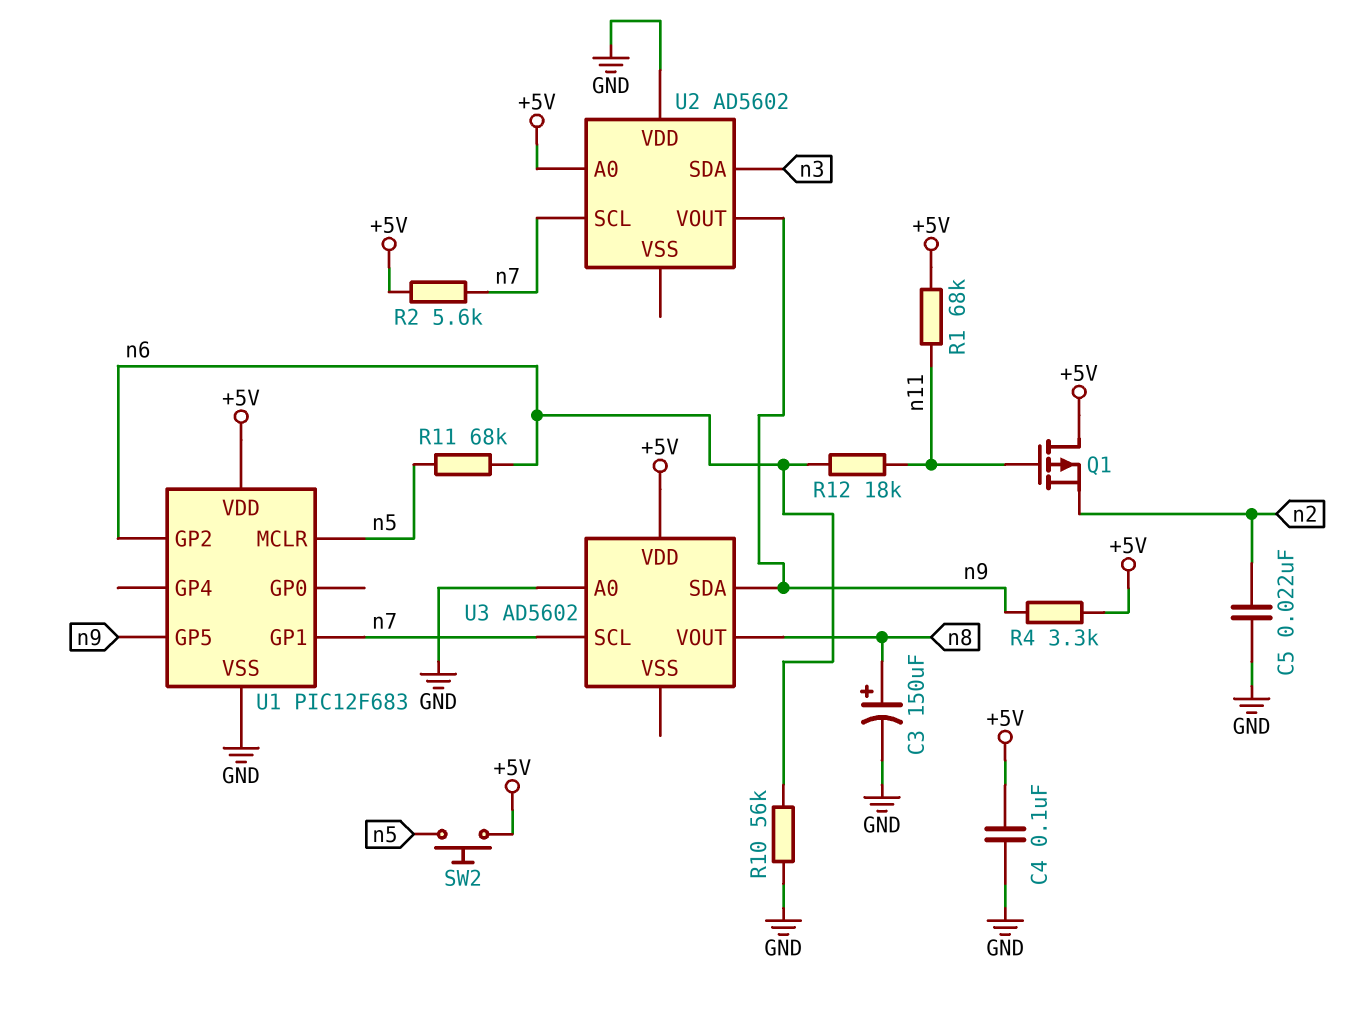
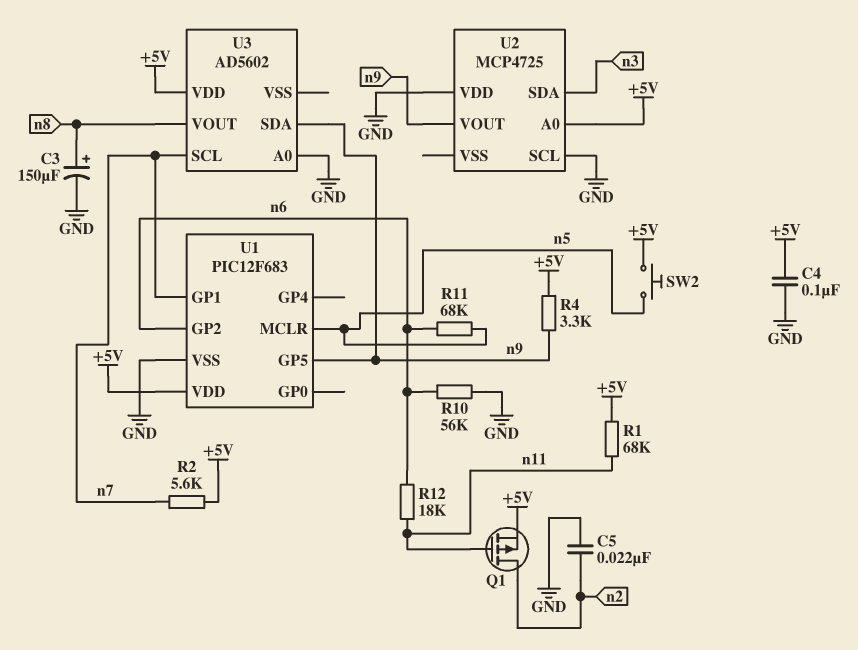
Q1: PMOS (G n11, D +5V, S n2) -> PMOS (G n11, D n2, S +5V)
U2: AD5602 -> MCP4725
U2 pin SCL: n7 -> GND

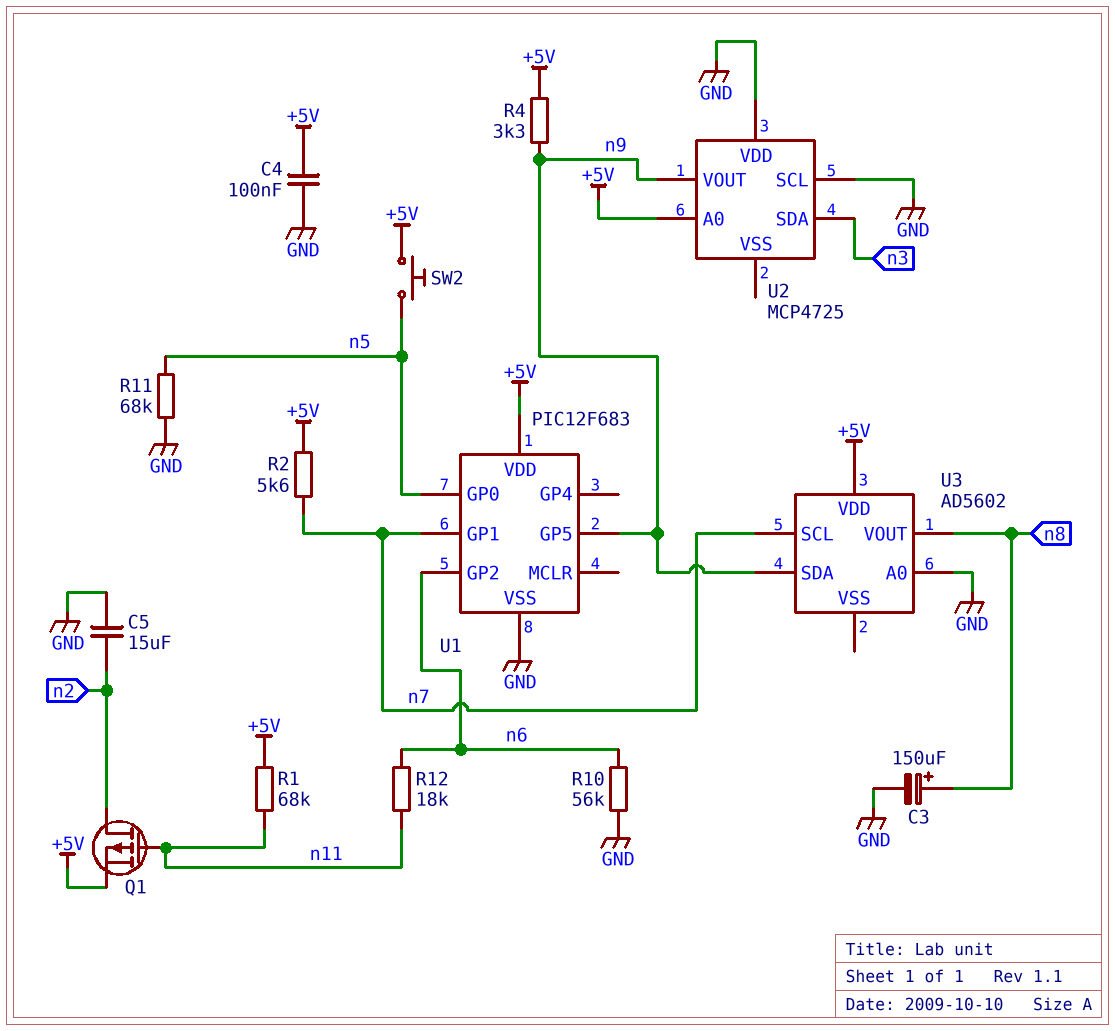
C5: 22nF (GND, n2) -> 15uF (GND, n2)
R11: 68k (n5, n6) -> 68k (GND, n5)
U1 pin GP0: none -> n5
U1 pin MCLR: n5 -> none

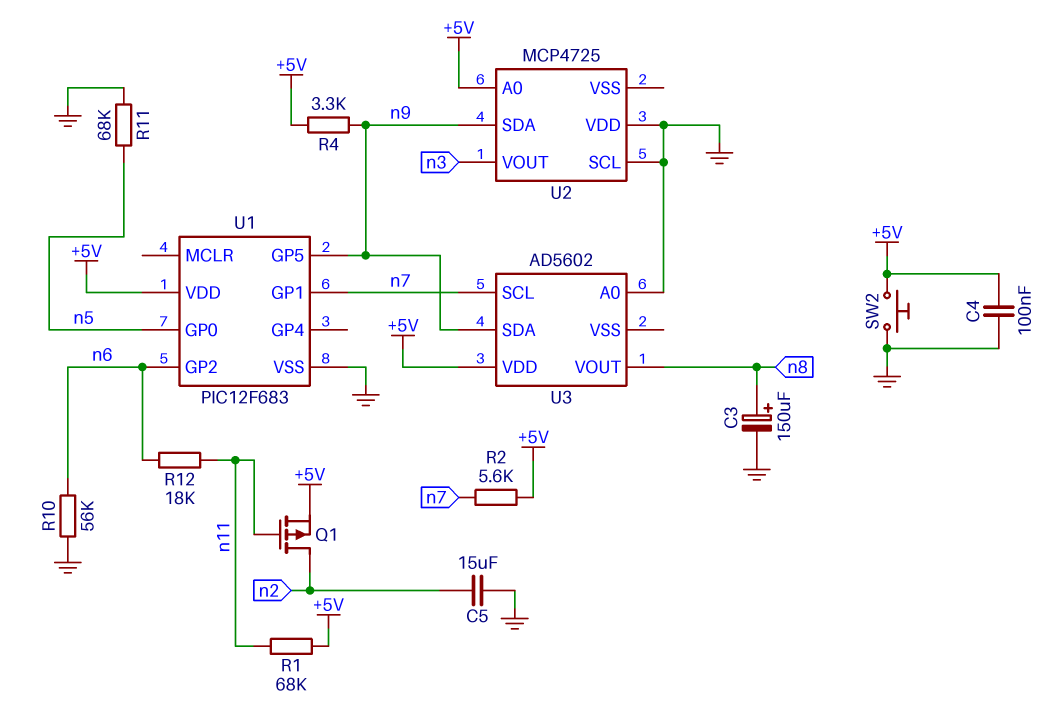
SW2: button (+5V, n5) -> button (+5V, GND)
U2 pin SDA: n3 -> n9
U2 pin VOUT: n9 -> n3

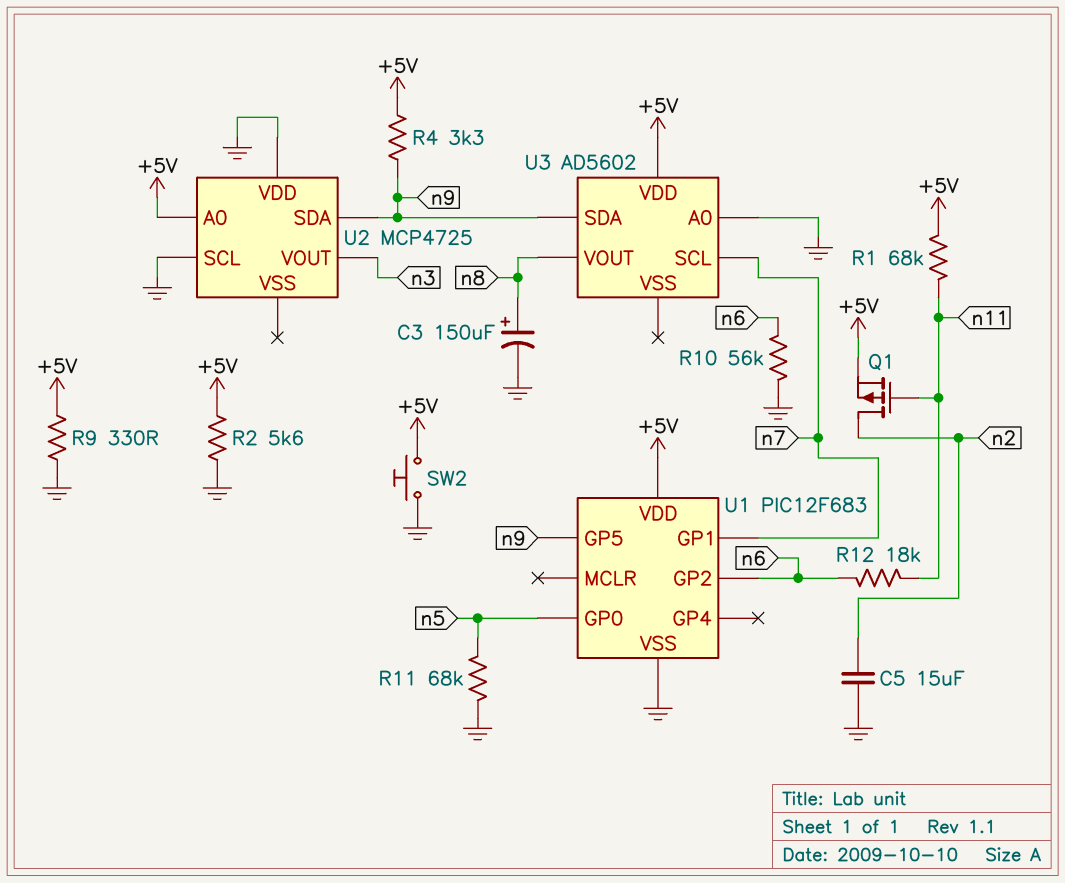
C4: 100nF (+5V, GND) -> none
R2: 5.6k (+5V, n7) -> 5.6k (+5V, GND)
R9: none -> 330 (+5V, GND)

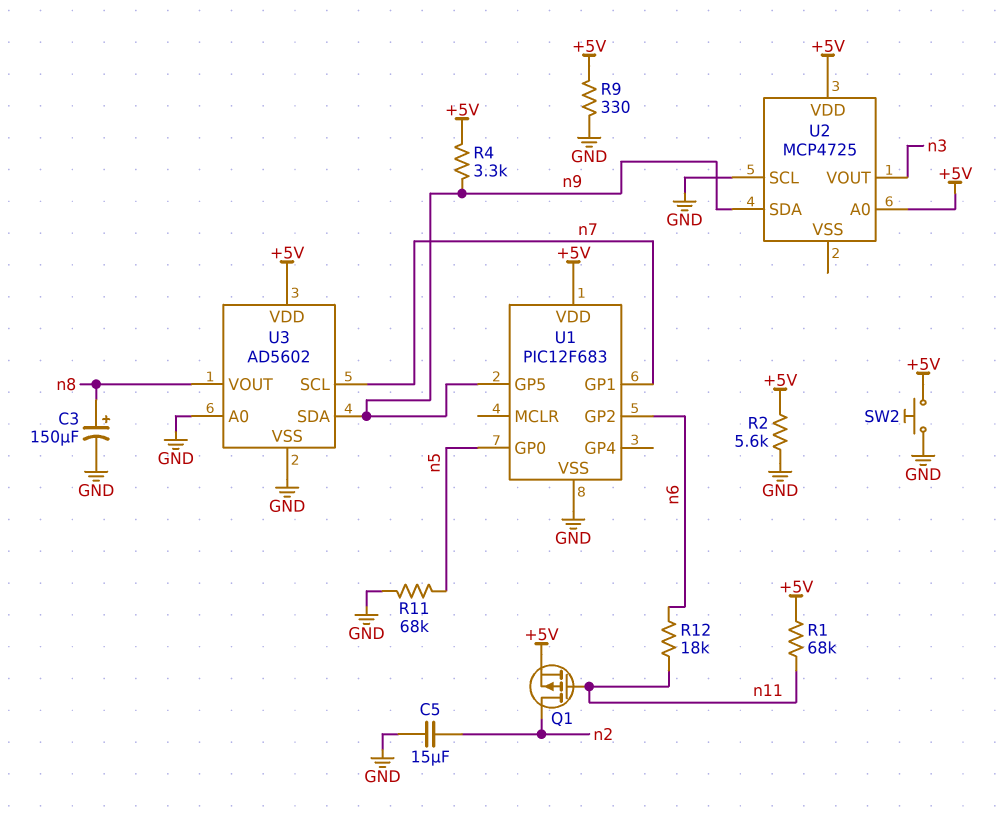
R10: 56k (GND, n6) -> none
U2 pin VDD: GND -> +5V
U3 pin VSS: none -> GND

